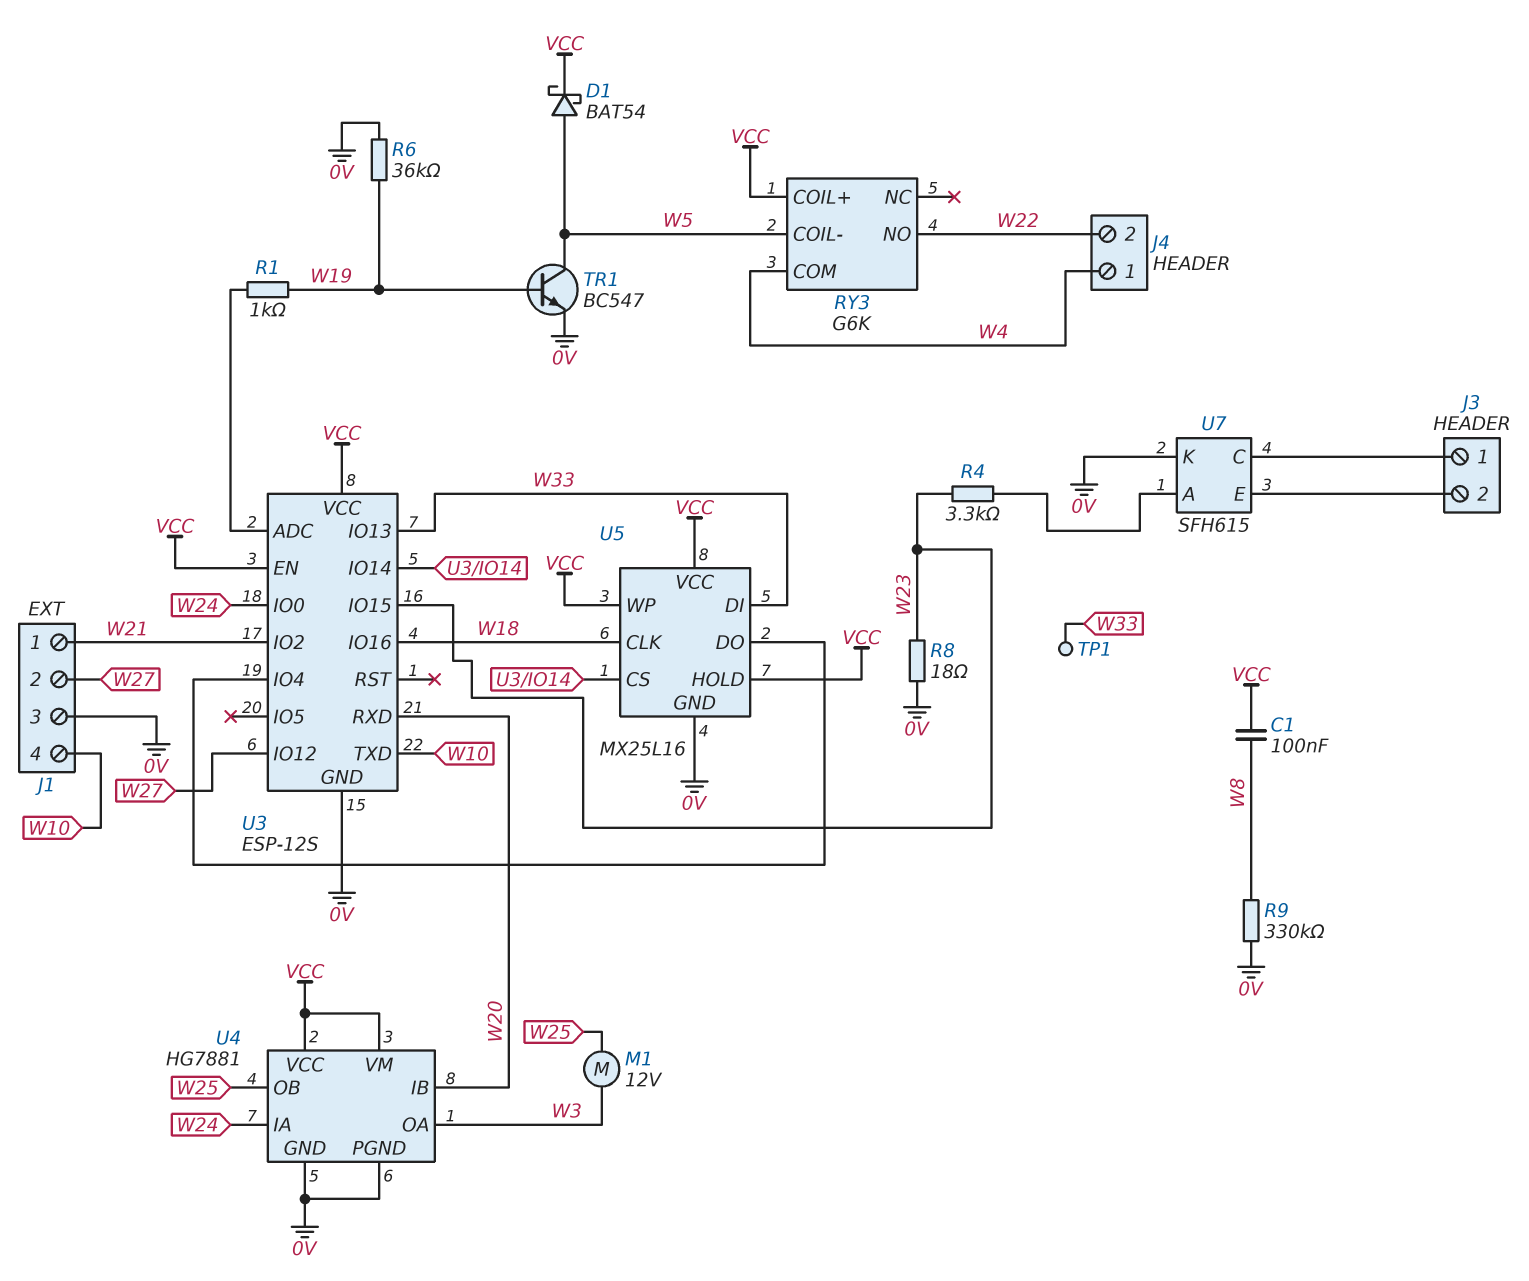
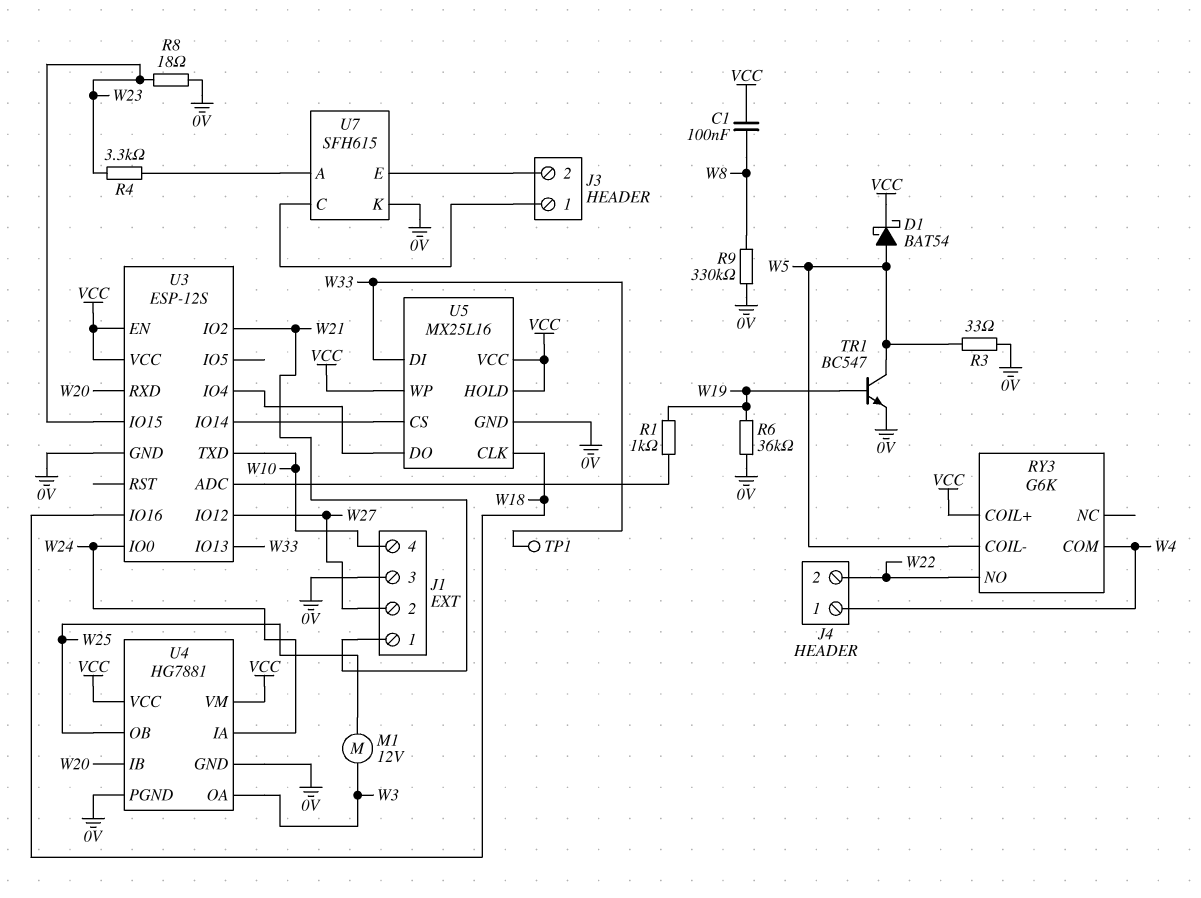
R3: none -> 33 (0V, W5)

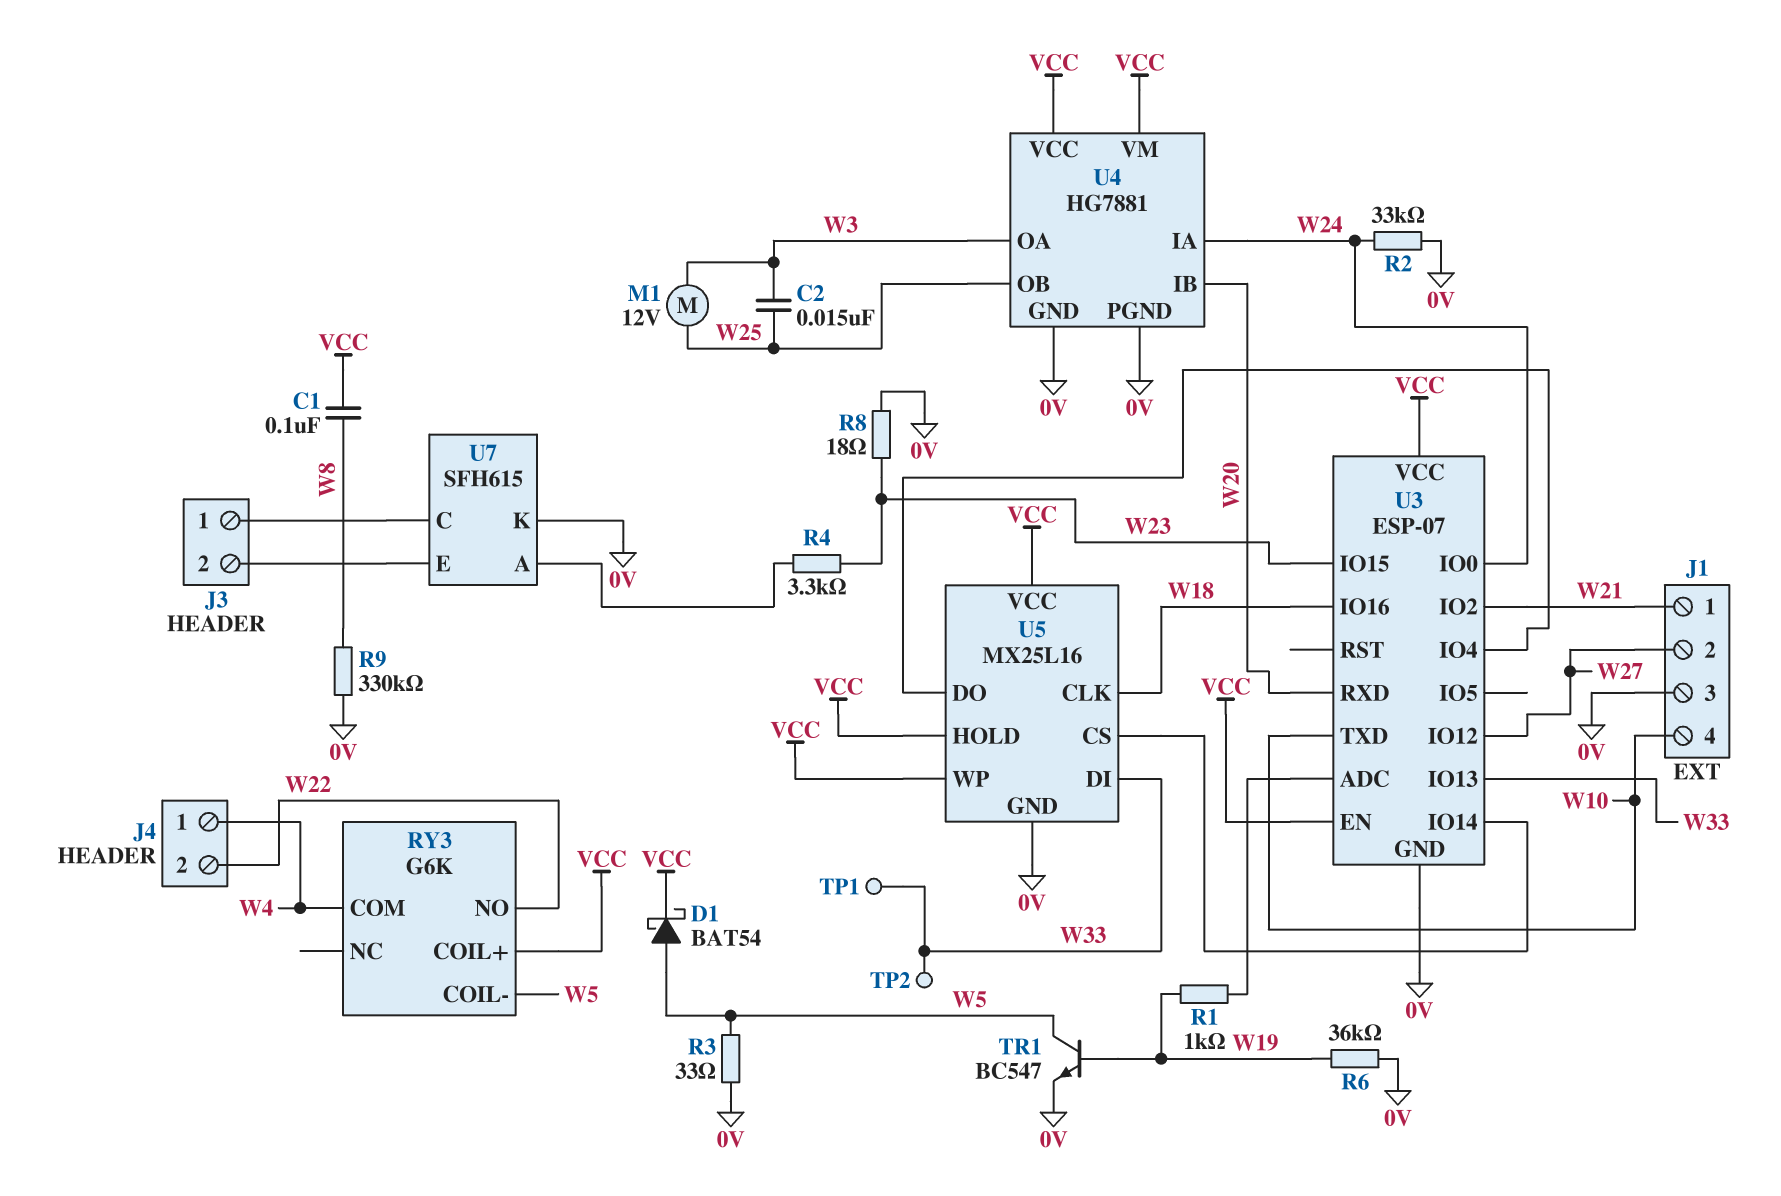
C2: none -> 15nF (W3, W25)
R2: none -> 33k (0V, W24)
TP2: none -> test point (W33)
U3: ESP-12S -> ESP-07

